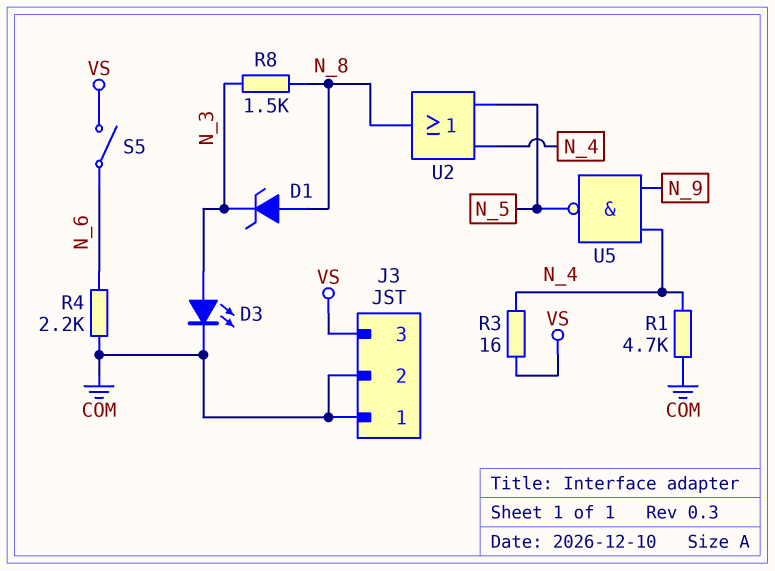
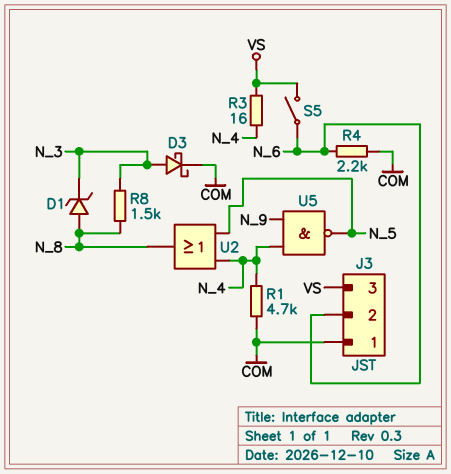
D3: LED (A N_3, K COM) -> schottky (A N_3, K COM)
J3 pin 2: COM -> N_6

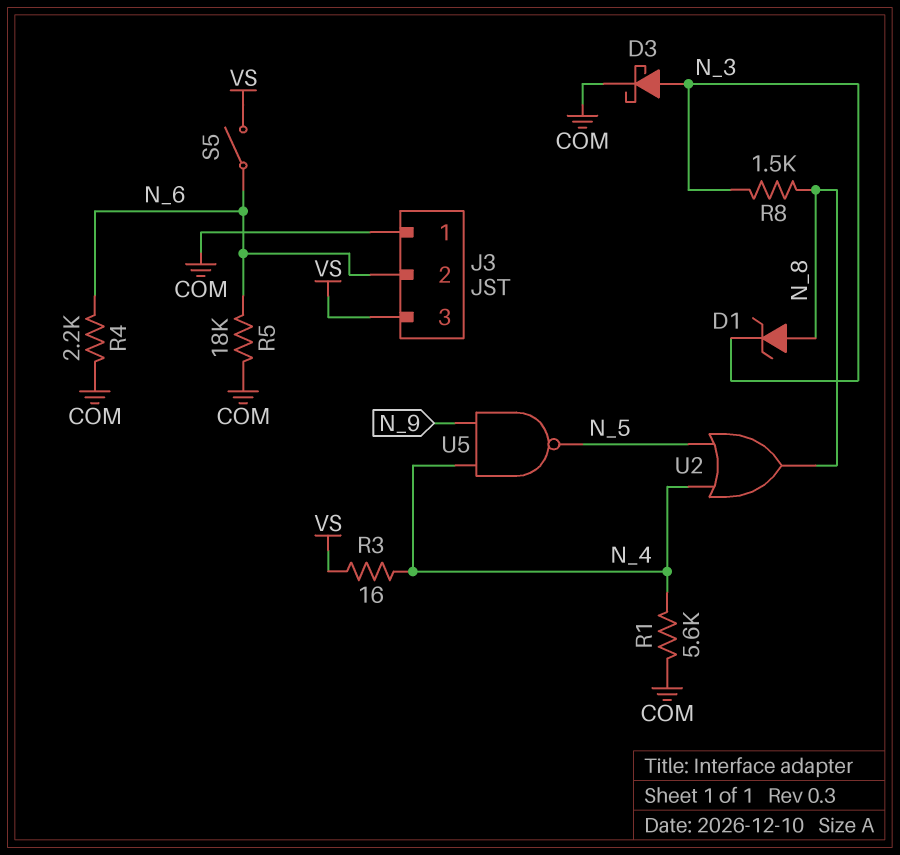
R1: 4.7k (COM, N_4) -> 5.6k (COM, N_4)
R5: none -> 18k (COM, N_6)

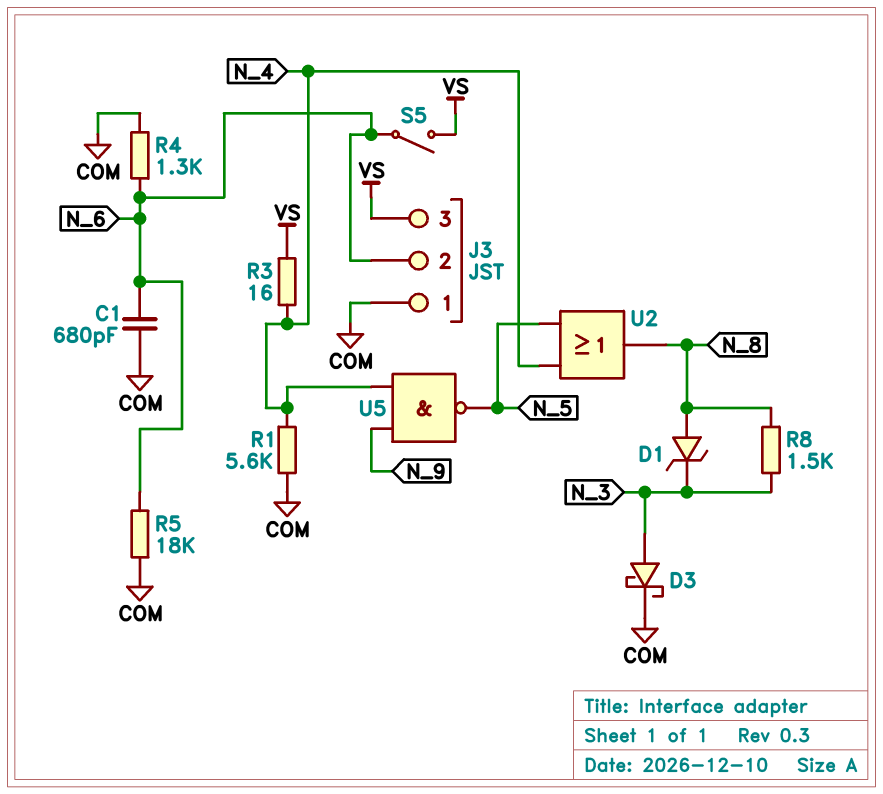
C1: none -> 680pF (COM, N_6)
R4: 2.2k (COM, N_6) -> 1.3k (COM, N_6)

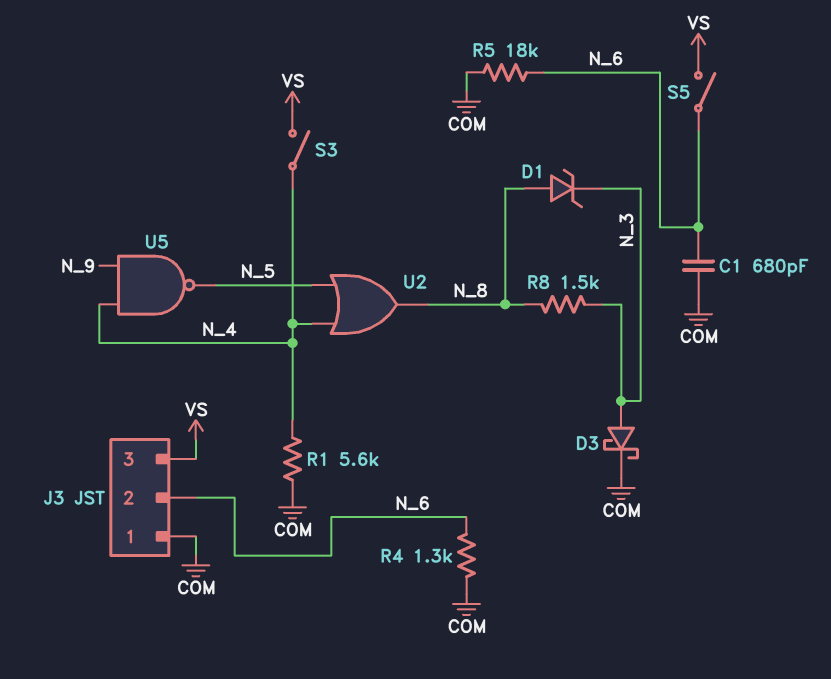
R3: 16 (N_4, VS) -> none
S3: none -> switch (N_4, VS)

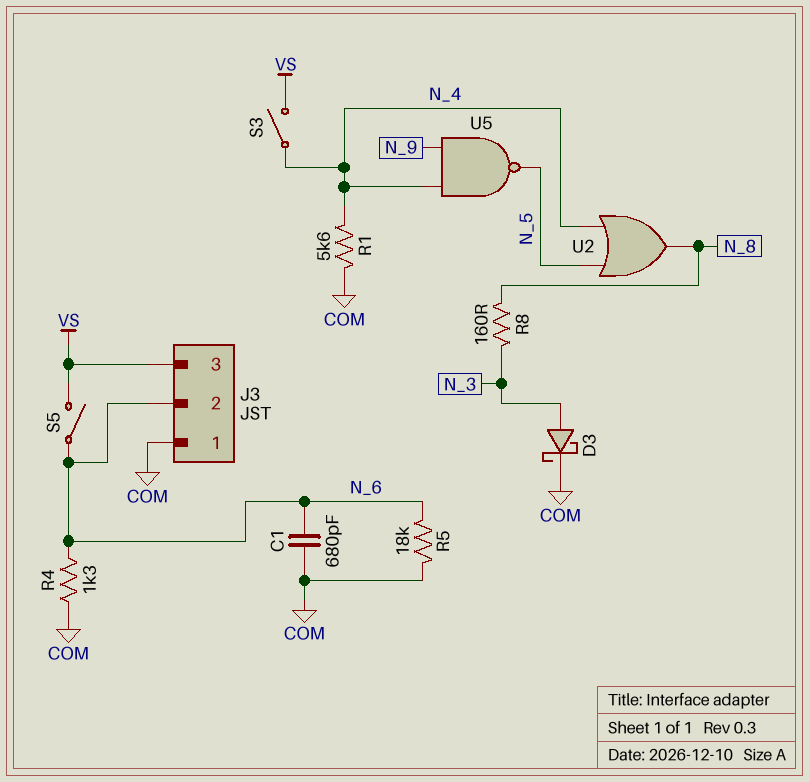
D1: zener (A N_8, K N_3) -> none
R8: 1.5k (N_3, N_8) -> 160 (N_3, N_8)

